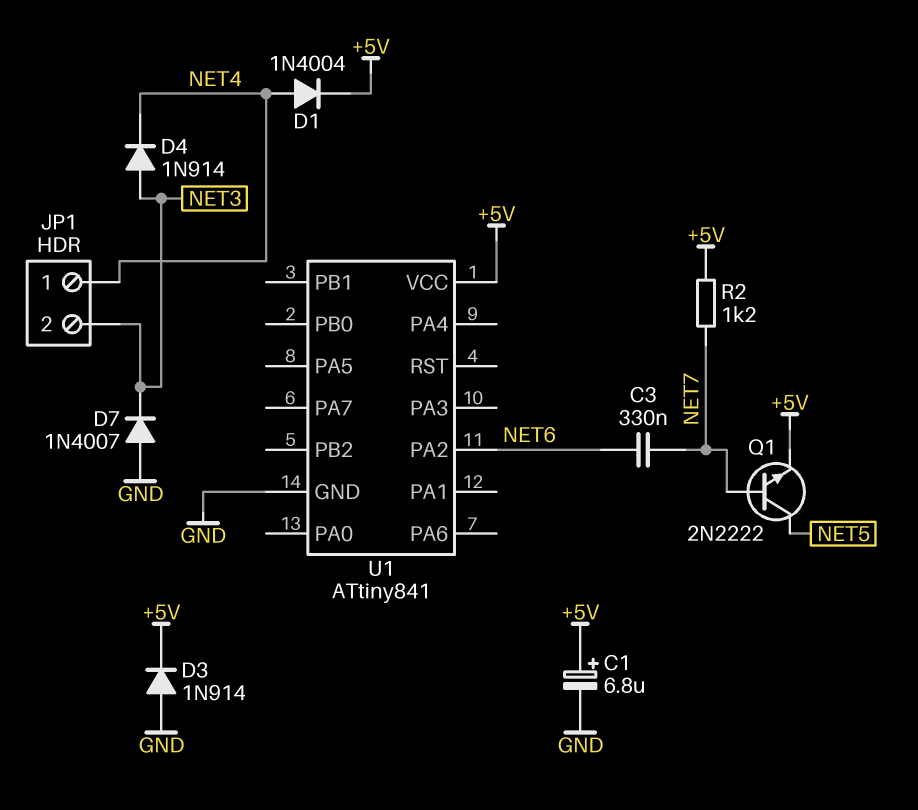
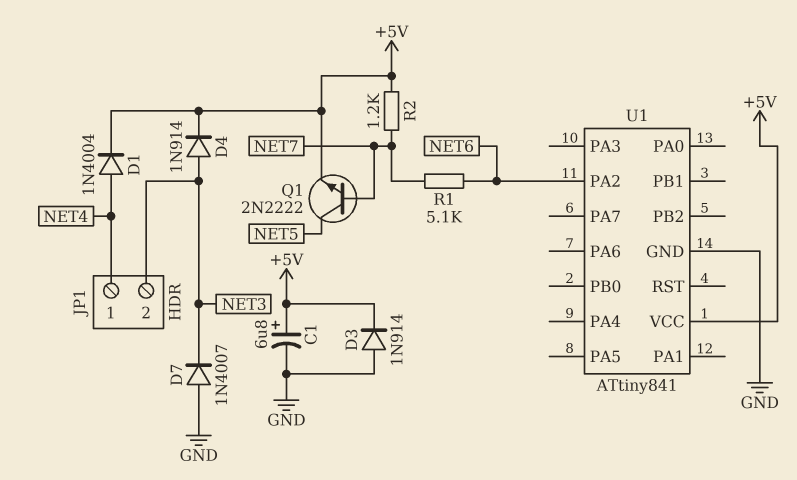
C3: 330nF (NET6, NET7) -> none
D4: diode 1N914 (A NET3, K NET4) -> diode 1N914 (A NET3, K +5V)
R1: none -> 5.1k (NET6, NET7)

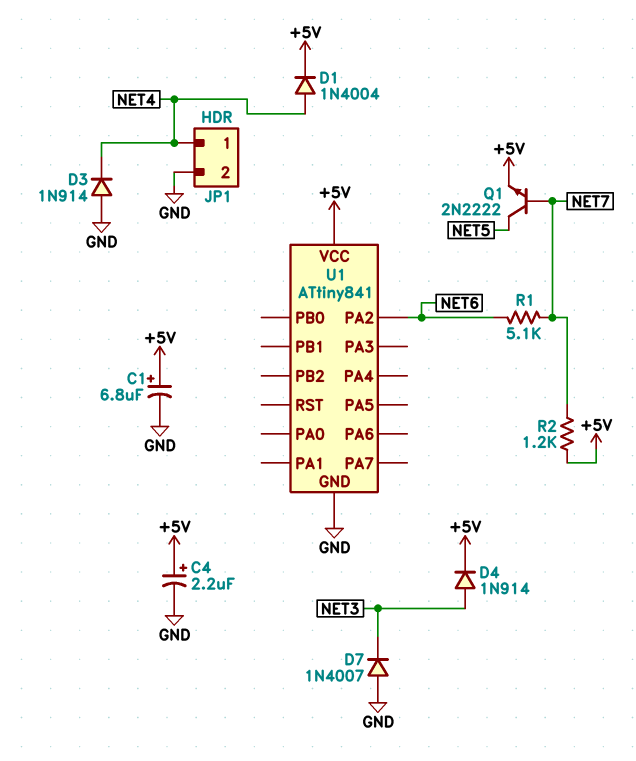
C4: none -> 2.2uF (plus +5V, minus GND)
D3: diode 1N914 (A GND, K +5V) -> diode 1N914 (A GND, K NET4)
JP1 pin 2: NET3 -> GND

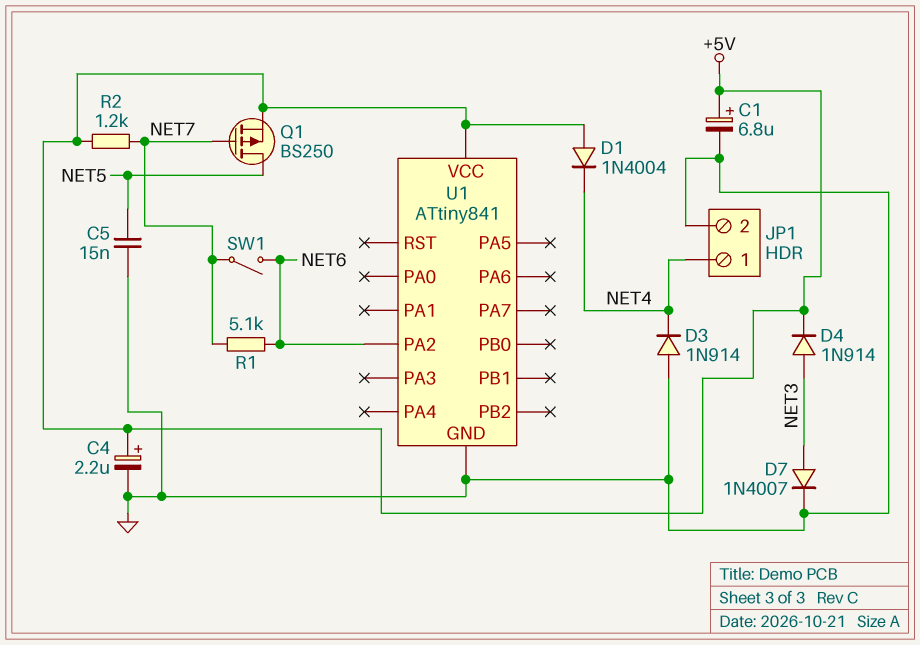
C5: none -> 15nF (GND, NET5)
D1: diode 1N4004 (A NET4, K +5V) -> diode 1N4004 (A +5V, K NET4)
D7: diode 1N4007 (A GND, K NET3) -> diode 1N4007 (A NET3, K GND)
Q1: NPN 2N2222 (B NET7, C NET5, E +5V) -> PMOS BS250 (G NET7, D NET5, S +5V)
SW1: none -> switch (NET6, NET7)

